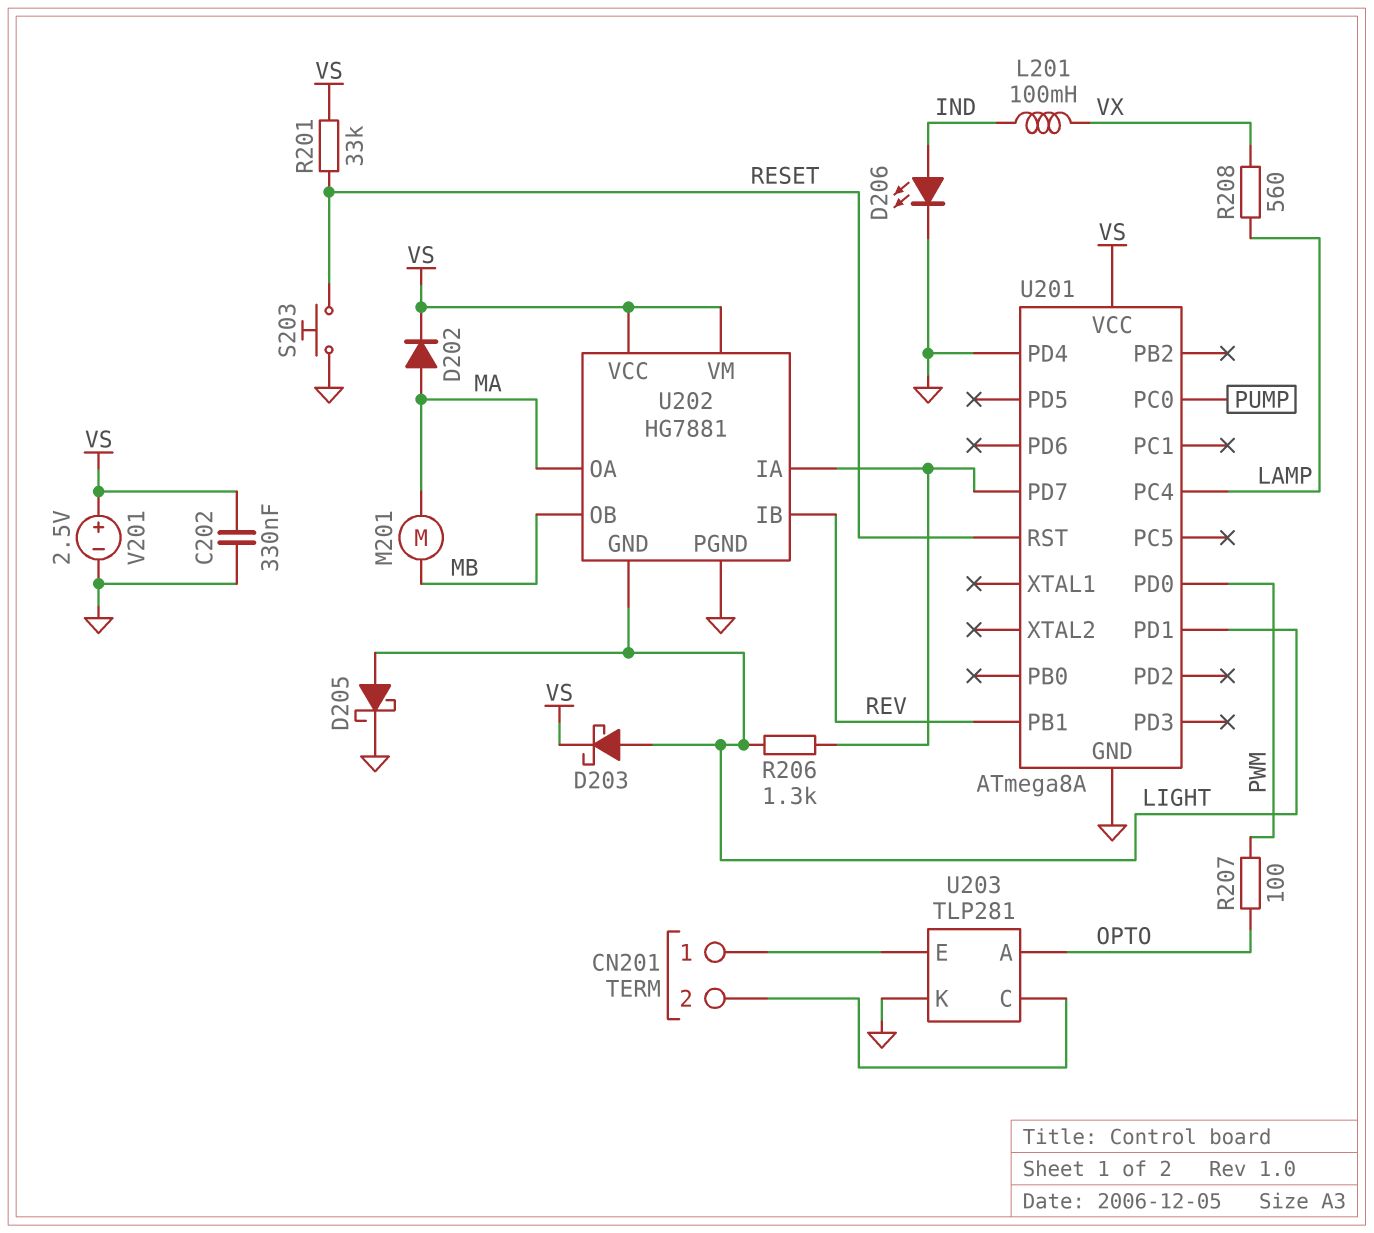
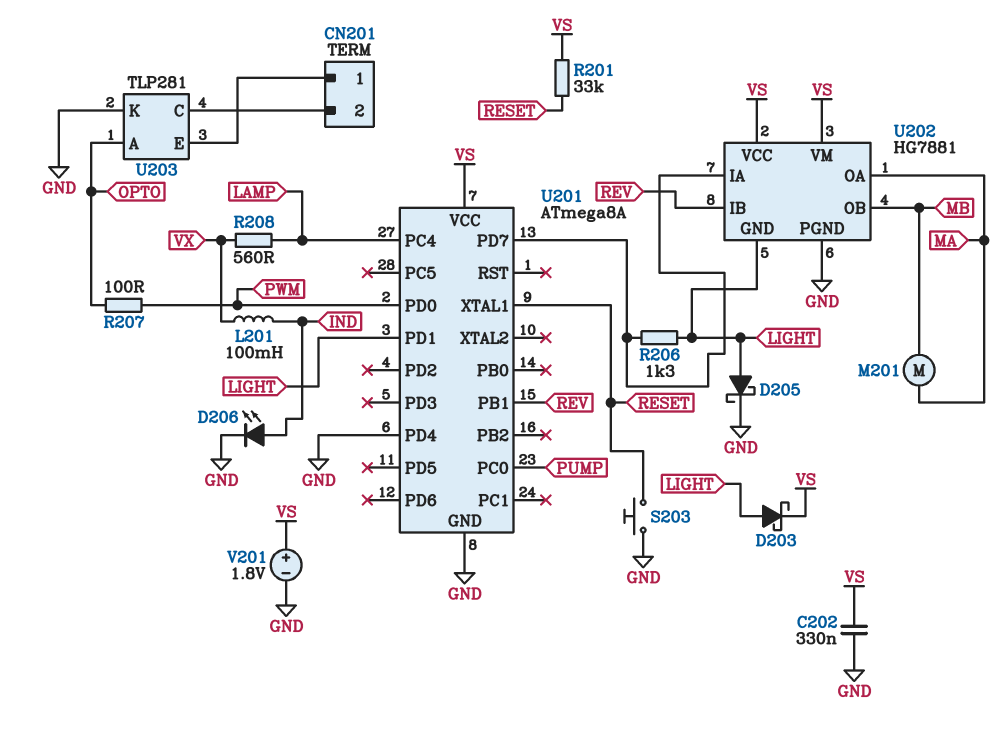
D202: diode (A MA, K VS) -> none
U201 pin RST: RESET -> none
U201 pin XTAL1: none -> RESET
V201: 2.5V (plus VS, minus GND) -> 1.8V (plus VS, minus GND)

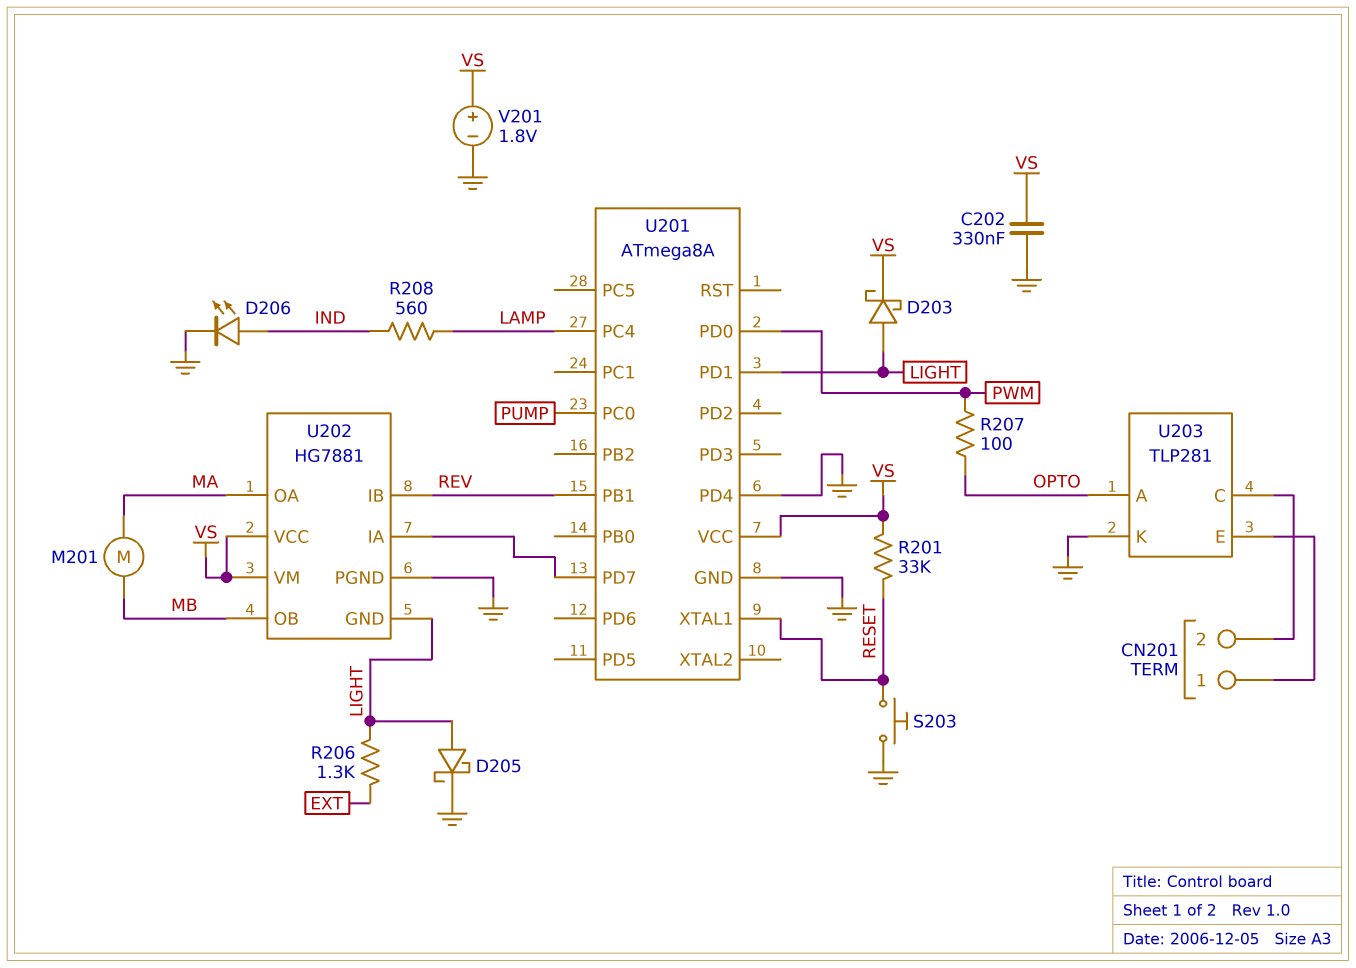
L201: 100mH (IND, VX) -> none
R206: 1.3k (LIGHT, U201/PD7) -> 1.3k (EXT, LIGHT)
R208: 560 (LAMP, VX) -> 560 (IND, LAMP)

